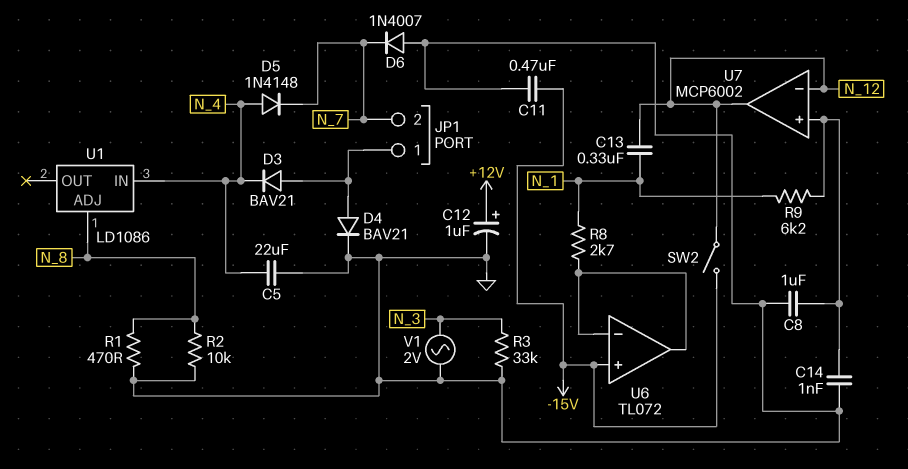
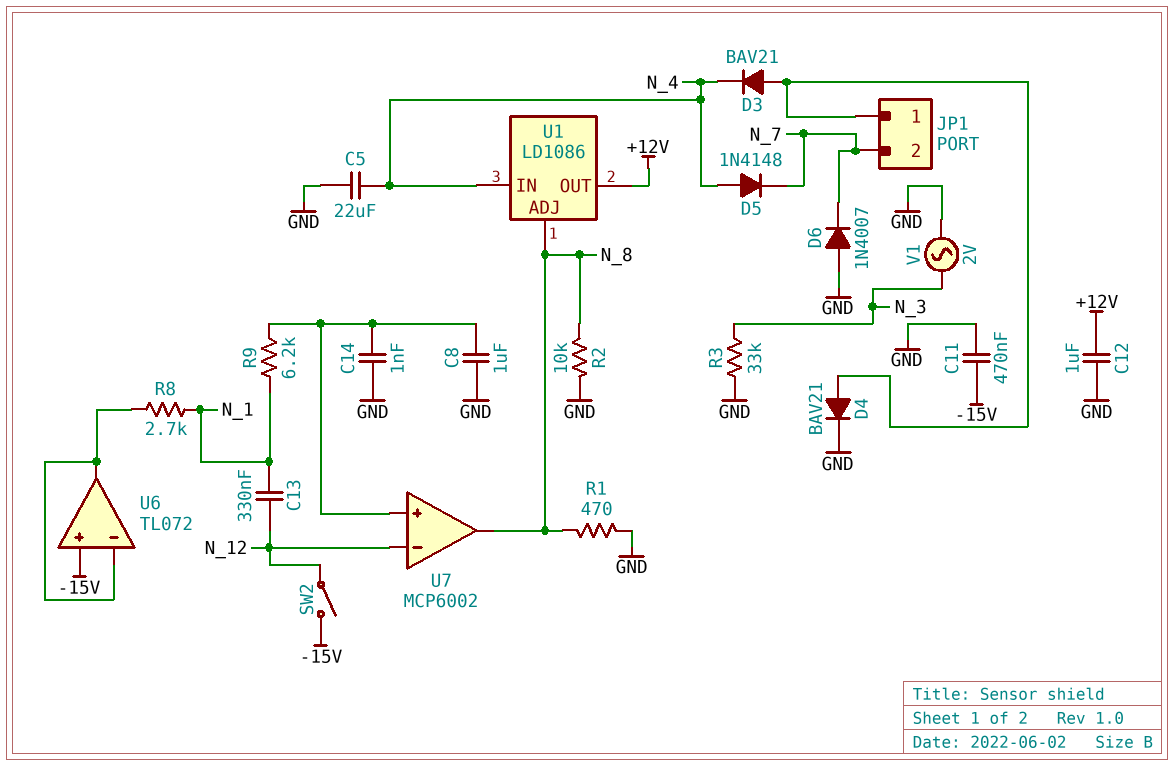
C12: 1uF (plus +12V, minus GND) -> 1uF (+12V, GND)
U1 pin OUT: none -> +12V
U7 pin out: N_12 -> N_8

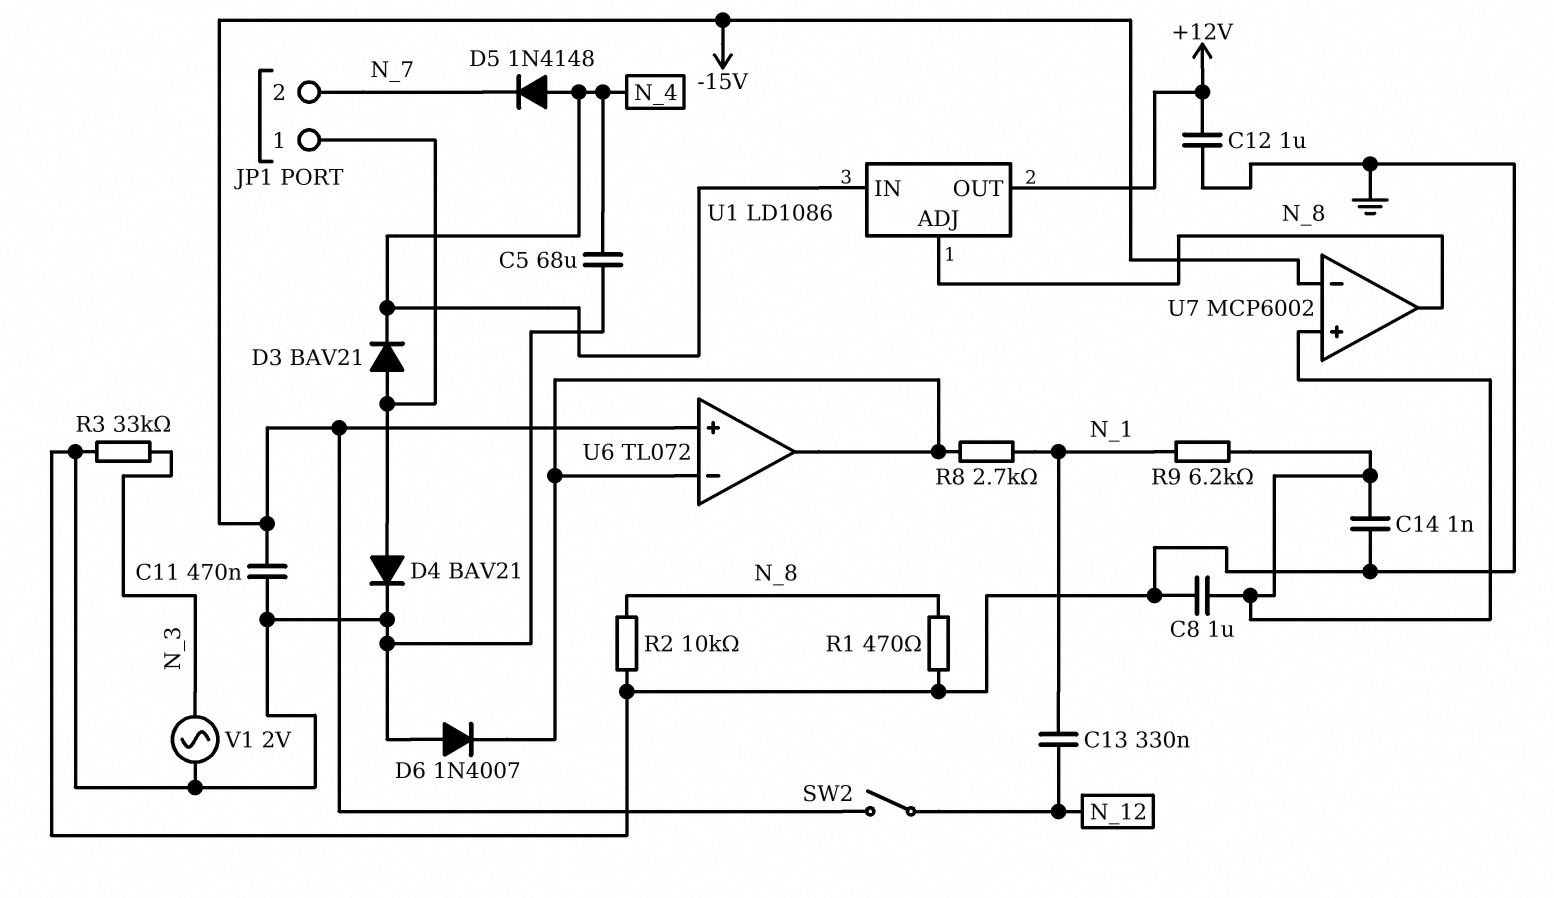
C5: 22uF (GND, N_4) -> 68uF (GND, N_4)
D6: diode 1N4007 (A GND, K N_7) -> diode 1N4007 (A GND, K U6/in-)
U7 pin in-: N_12 -> -15V

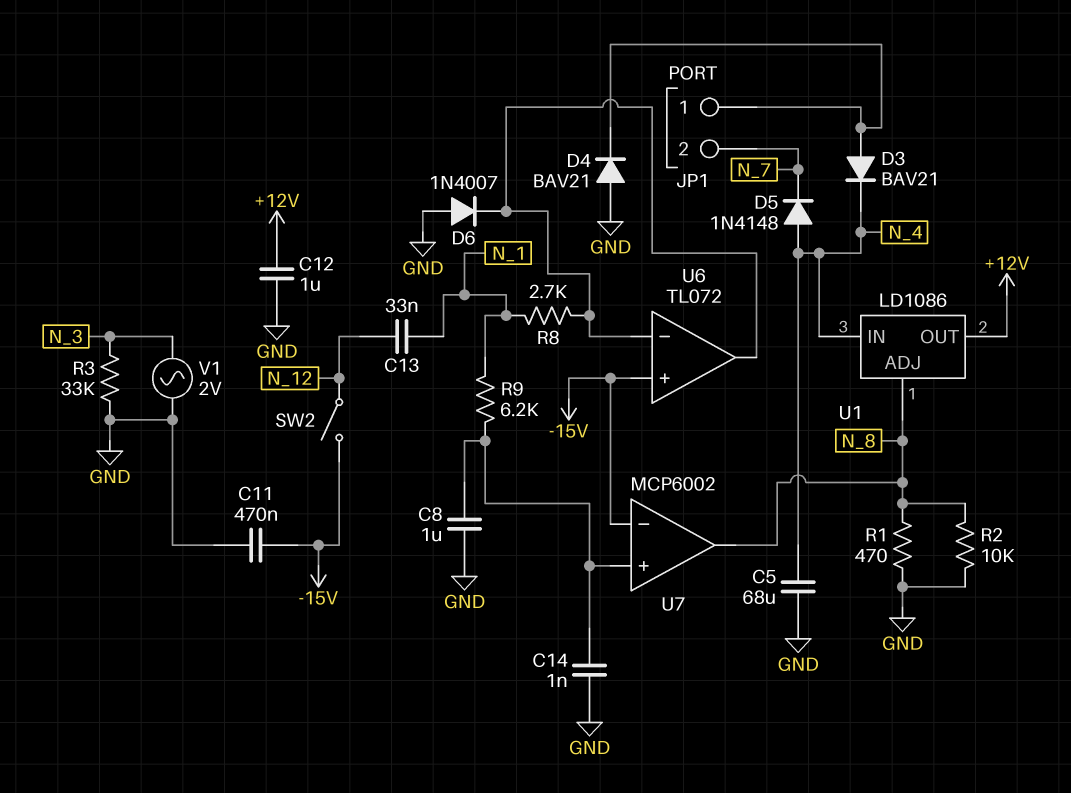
C13: 330nF (N_1, N_12) -> 33nF (N_1, N_12)
D4: diode BAV21 (A JP1/1, K GND) -> diode BAV21 (A GND, K JP1/1)

